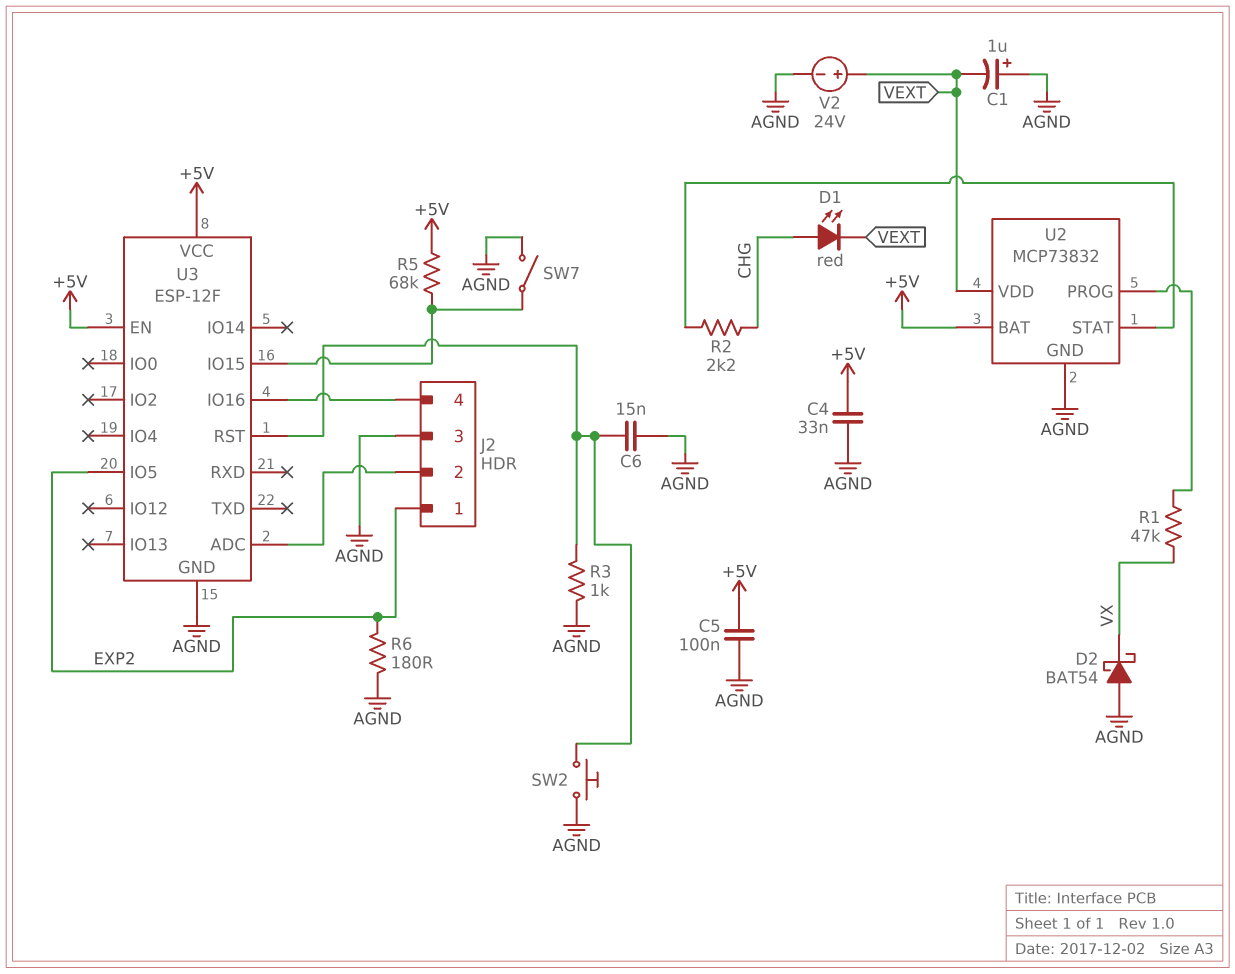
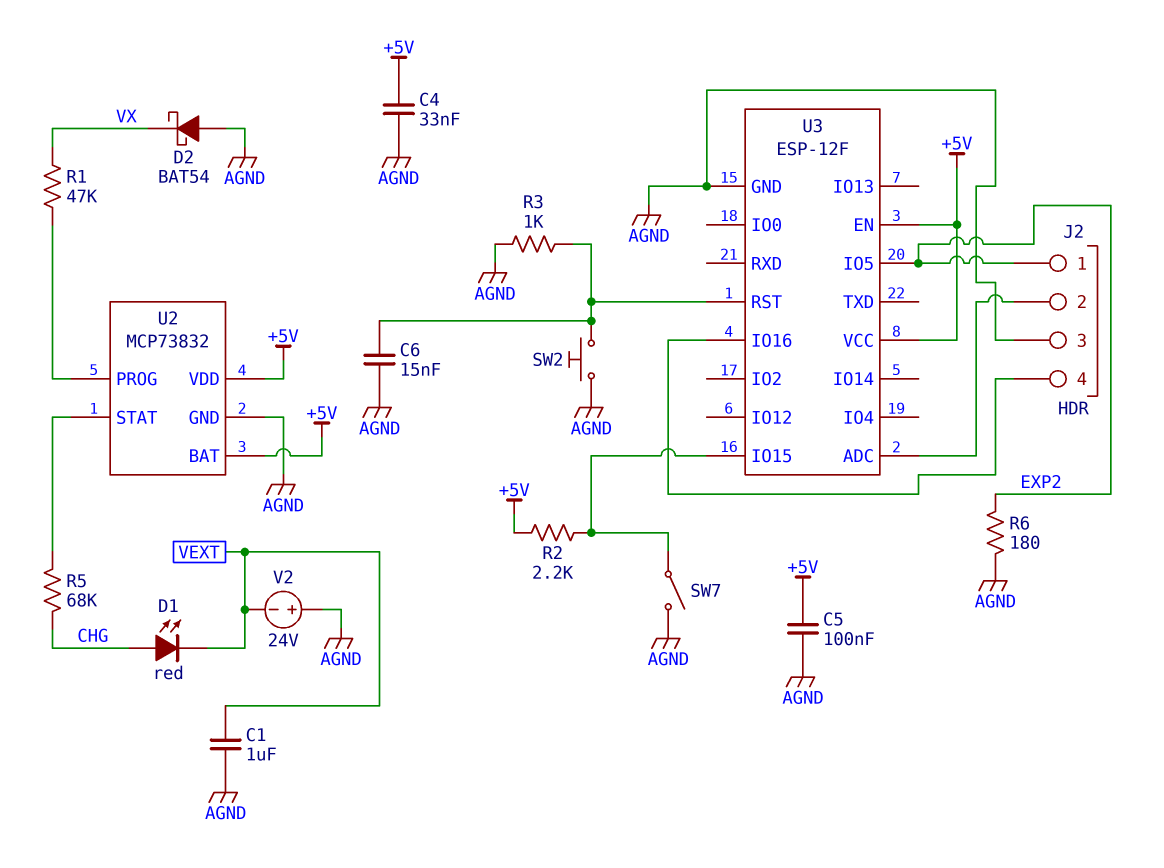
C1: 1uF (plus AGND, minus VEXT) -> 1uF (AGND, VEXT)
R2: 2.2k (CHG, U2/STAT) -> 2.2k (+5V, U3/IO15)
R5: 68k (+5V, U3/IO15) -> 68k (CHG, U2/STAT)
U2 pin VDD: VEXT -> +5V
V2: 24V (plus VEXT, minus AGND) -> 24V (plus AGND, minus VEXT)

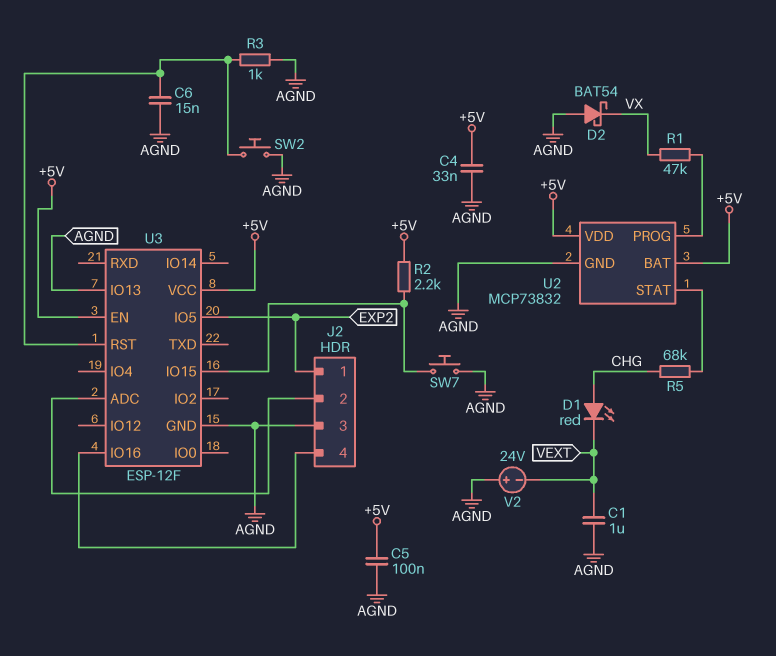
R6: 180 (AGND, EXP2) -> none
SW7: switch (AGND, U3/IO15) -> button (AGND, U3/IO15)
U3 pin IO13: none -> AGND

